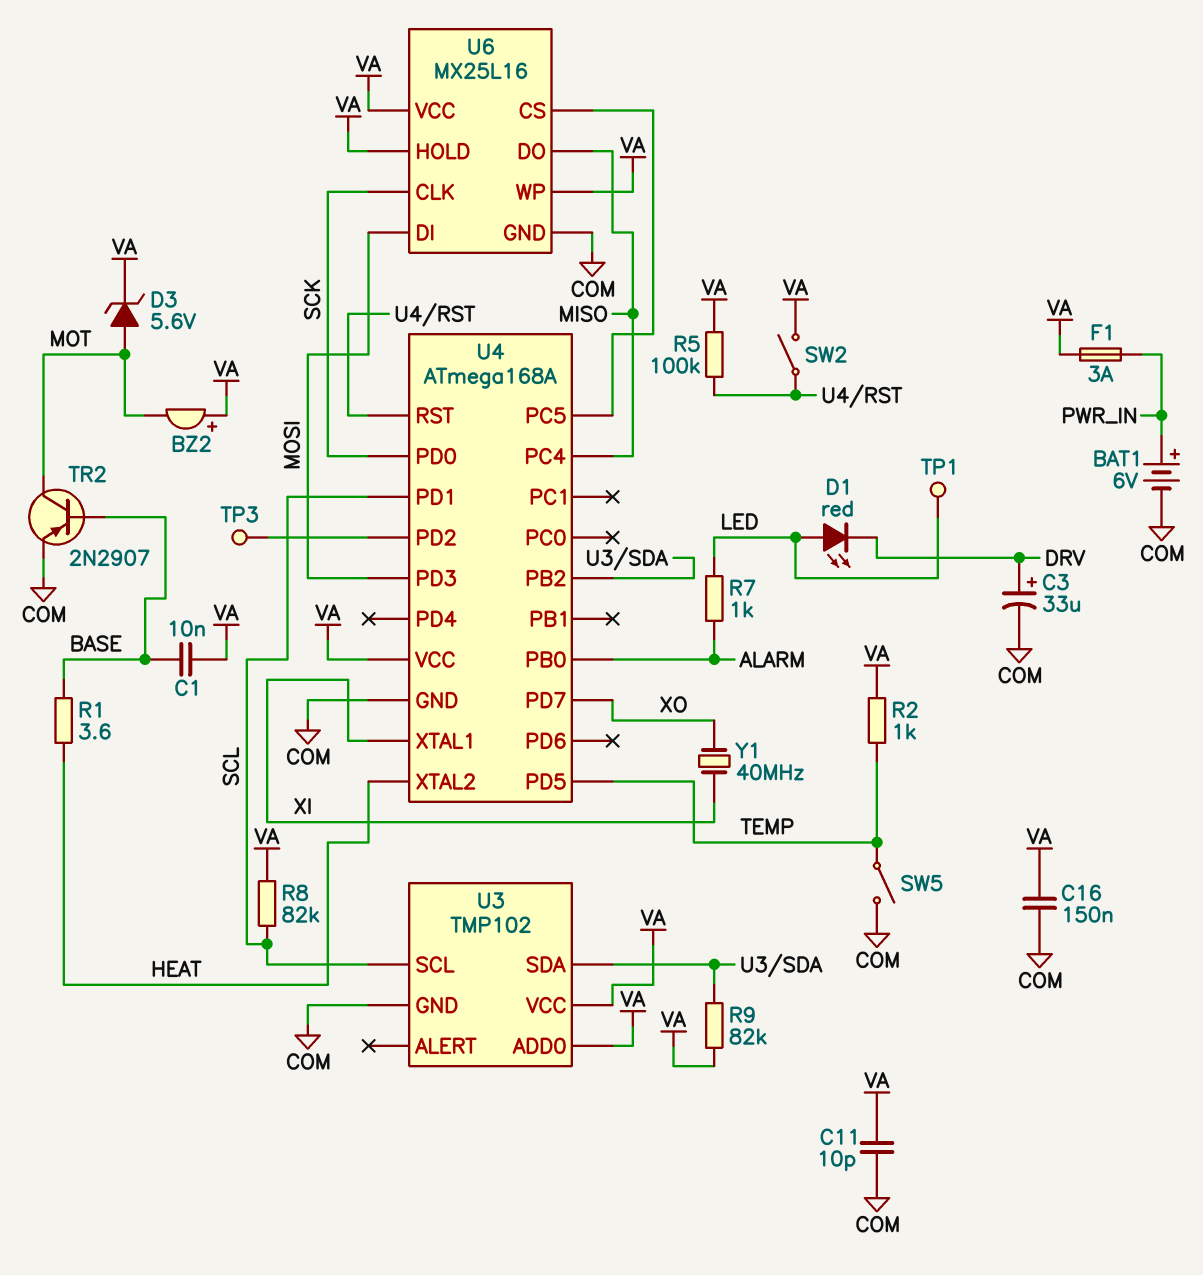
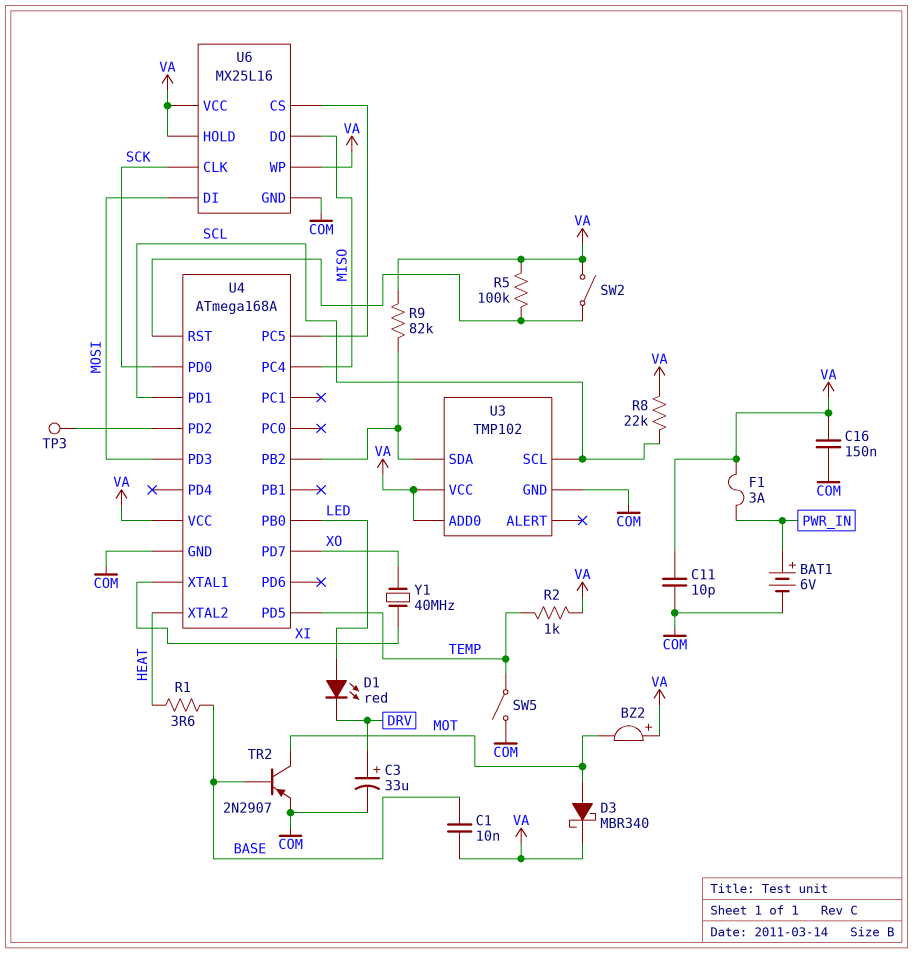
D3: zener 5.6V (A MOT, K VA) -> schottky MBR340 (A MOT, K VA)
R7: 1k (ALARM, LED) -> none
R8: 82k (SCL, VA) -> 22k (SCL, VA)
TP1: test point (LED) -> none
U4 pin PB0: ALARM -> LED

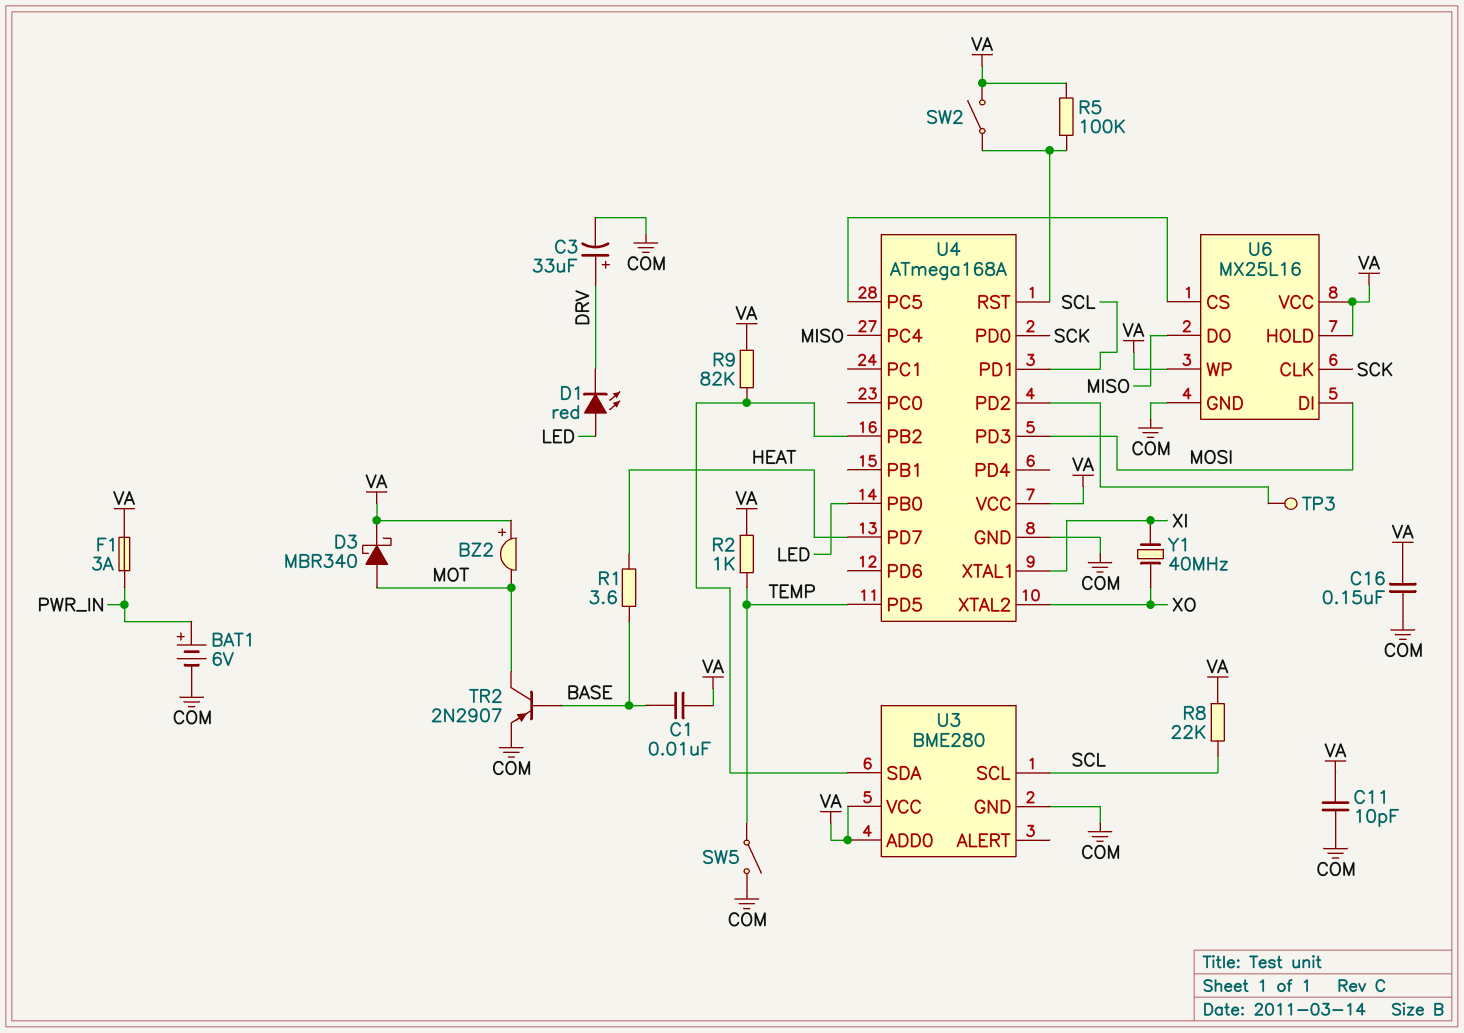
U3: TMP102 -> BME280
U4 pin PD7: XO -> HEAT
U4 pin XTAL2: HEAT -> XO

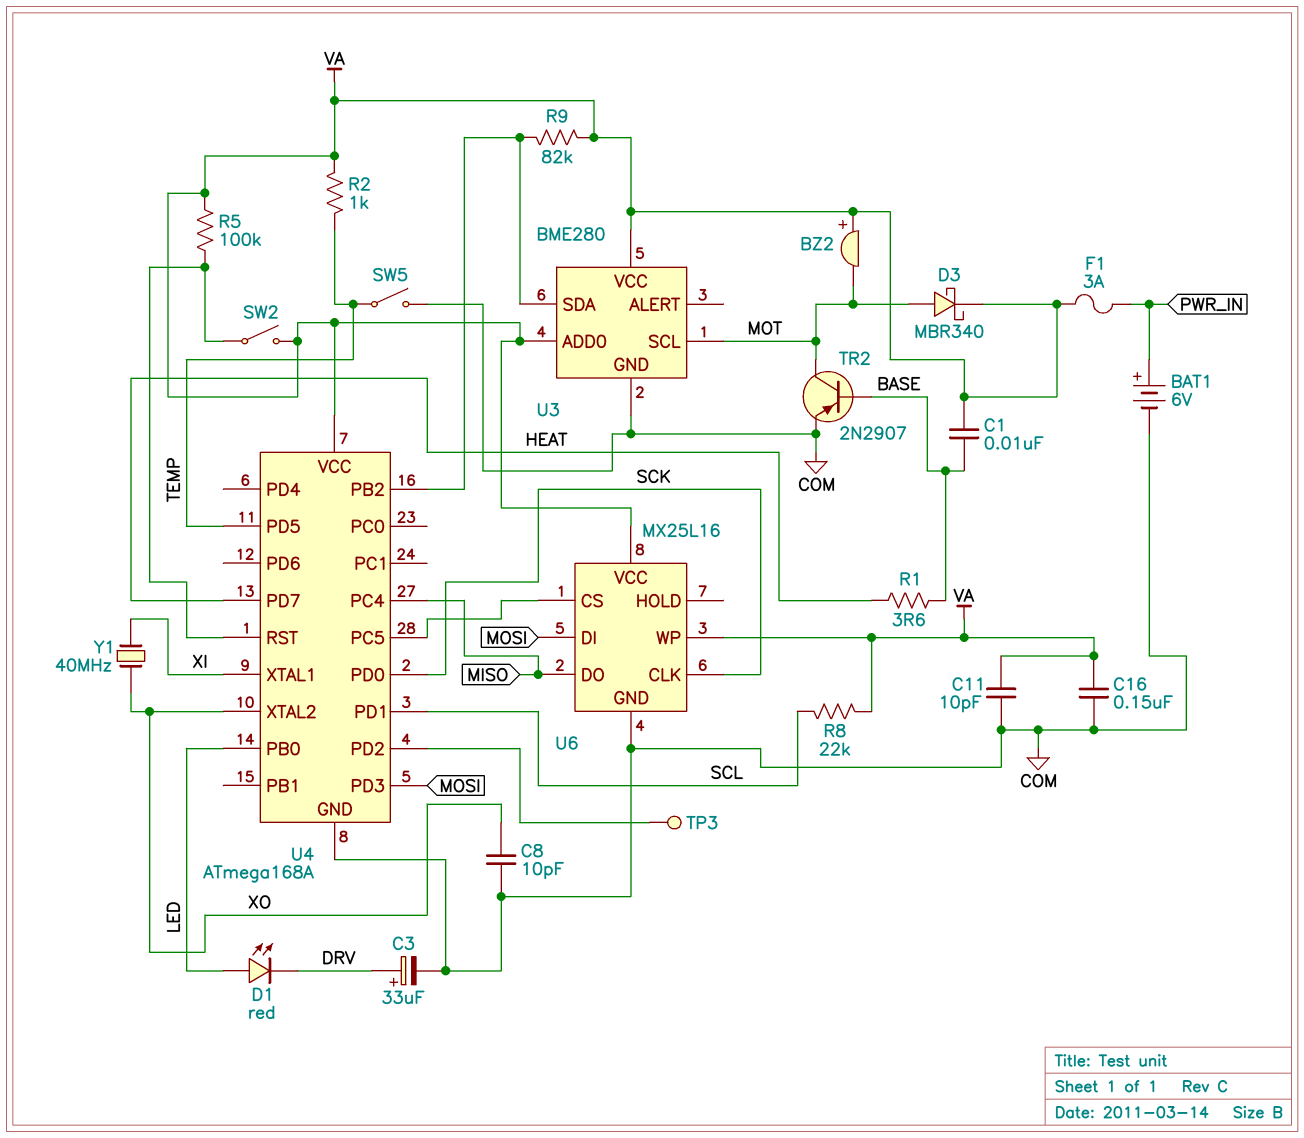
C8: none -> 10pF (COM, XO)
U3 pin SCL: SCL -> MOT
U6 pin HOLD: VA -> none

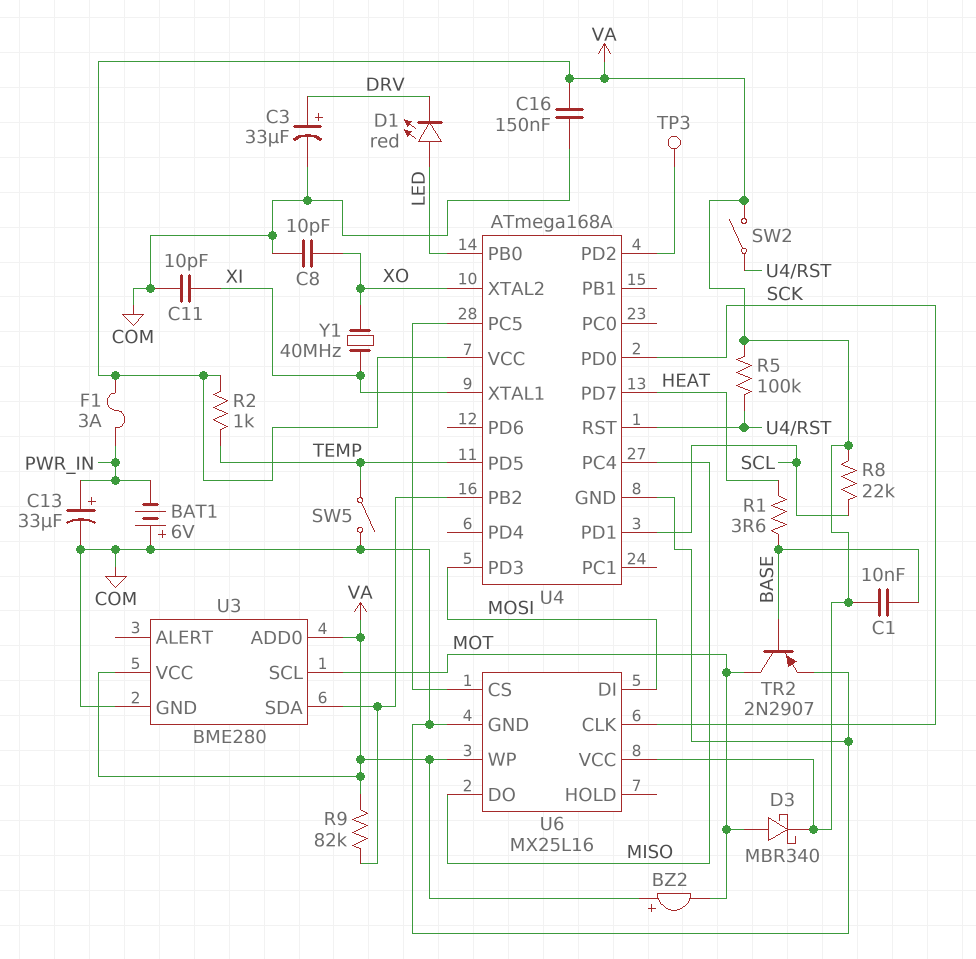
BAT1: 6V (plus PWR_IN, minus COM) -> 6V (plus COM, minus PWR_IN)
C11: 10pF (COM, VA) -> 10pF (COM, XI)
C13: none -> 33uF (plus PWR_IN, minus COM)

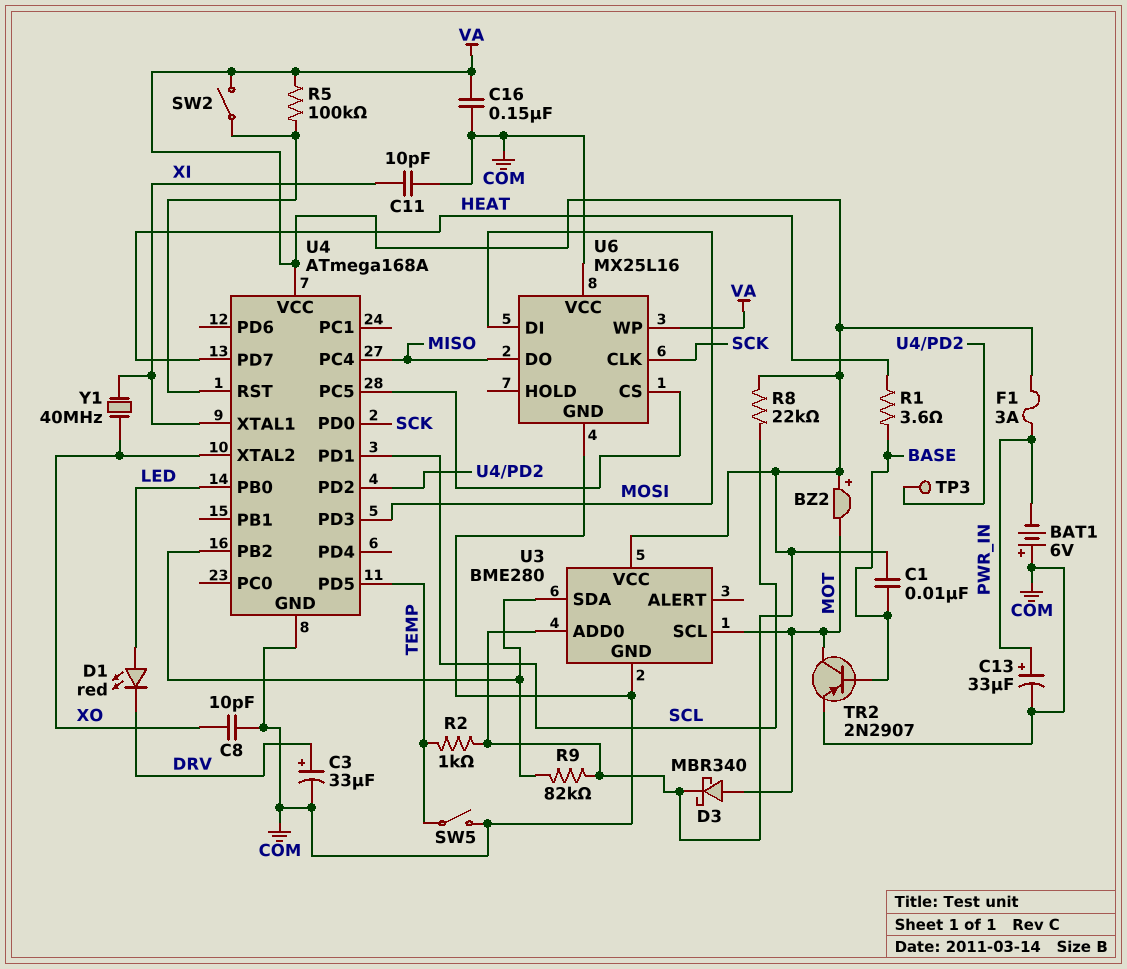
U6 pin VCC: VA -> COM

